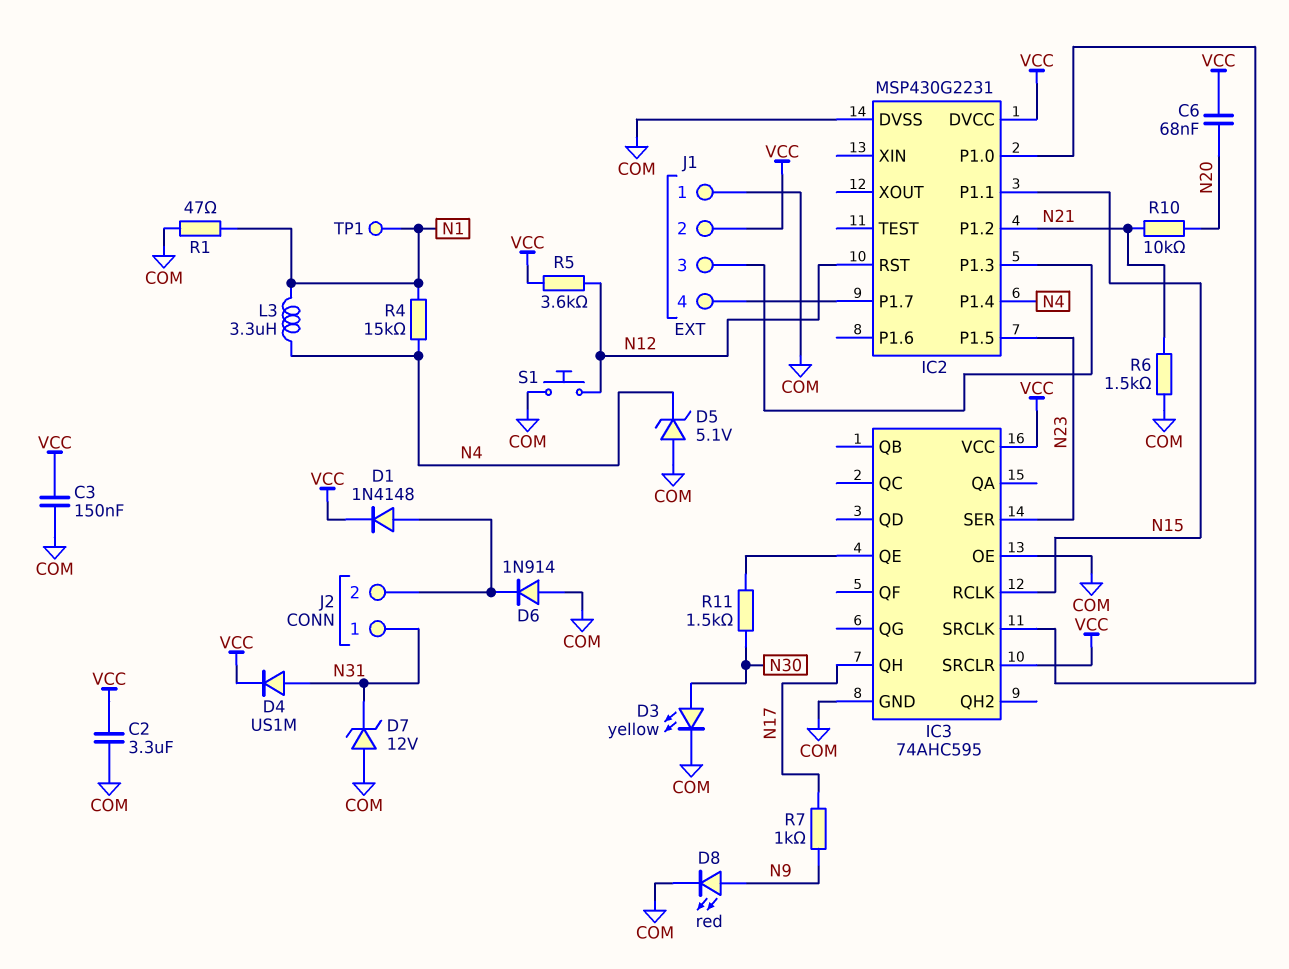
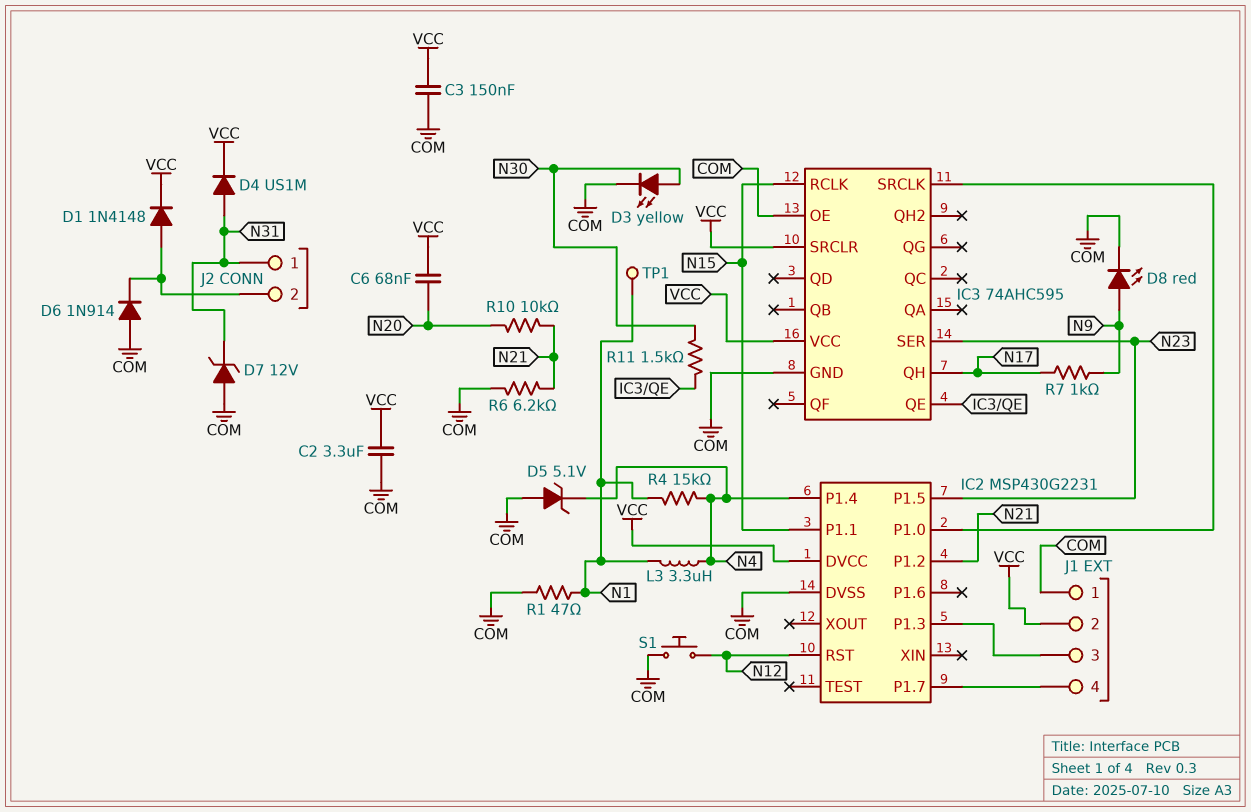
R5: 3.6k (N12, VCC) -> none
R6: 1.5k (COM, N21) -> 6.2k (COM, N21)

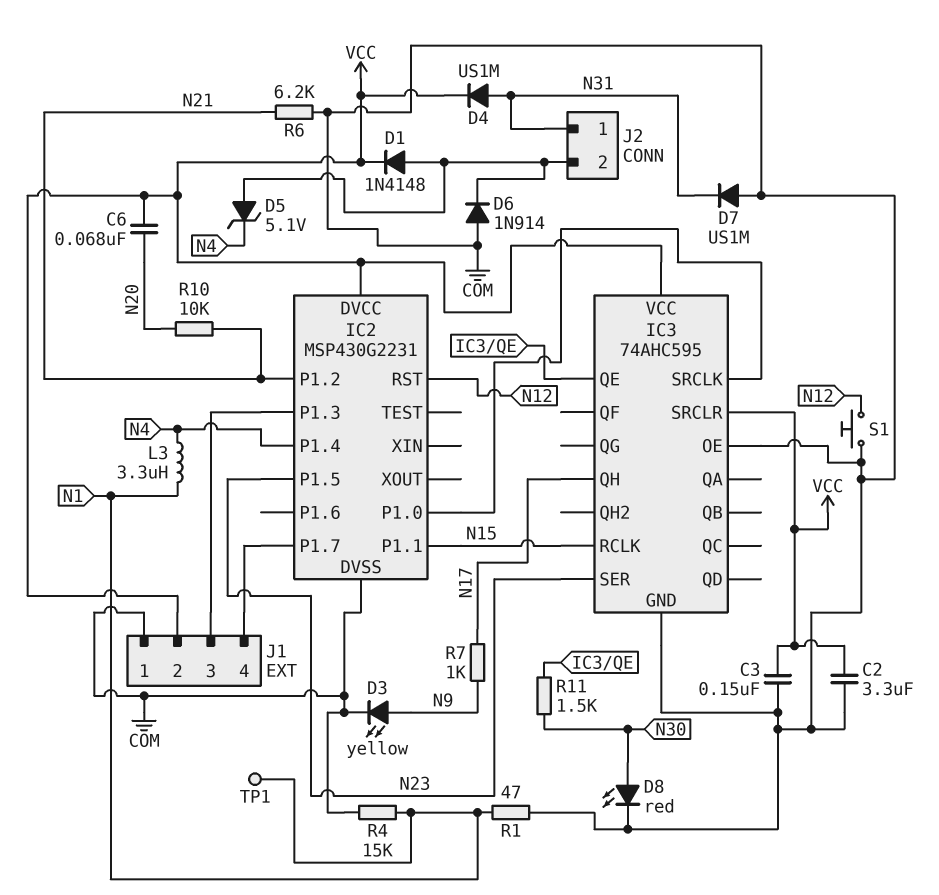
D3: LED yellow (A N30, K COM) -> LED yellow (A N9, K COM)
D5: zener 5.1V (A COM, K N4) -> zener 5.1V (A J2/2, K N4)
D7: zener 12V (A COM, K N31) -> diode US1M (A COM, K N31)
D8: LED red (A N9, K COM) -> LED red (A N30, K COM)
R4: 15k (N1, N4) -> 15k (COM, N1)

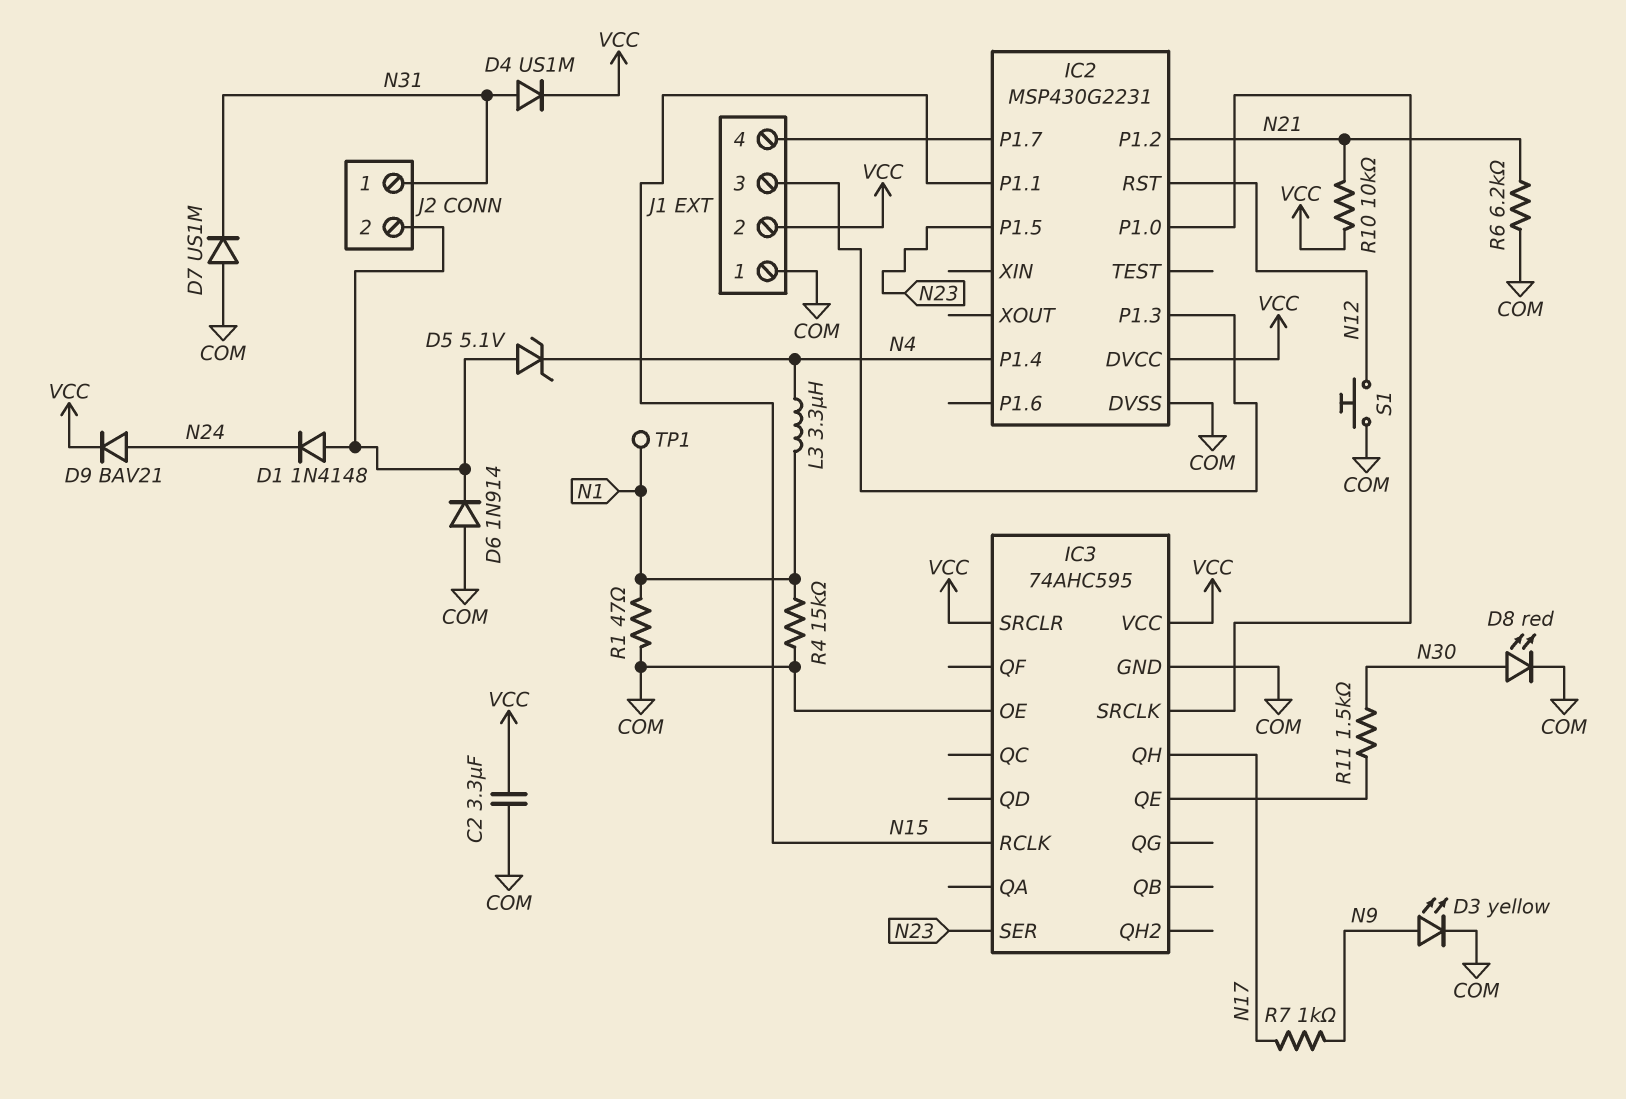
C3: 150nF (COM, VCC) -> none
C6: 68nF (N20, VCC) -> none
D1: diode 1N4148 (A J2/2, K VCC) -> diode 1N4148 (A J2/2, K N24)
D9: none -> diode BAV21 (A N24, K VCC)
R10: 10k (N20, N21) -> 10k (N21, VCC)

